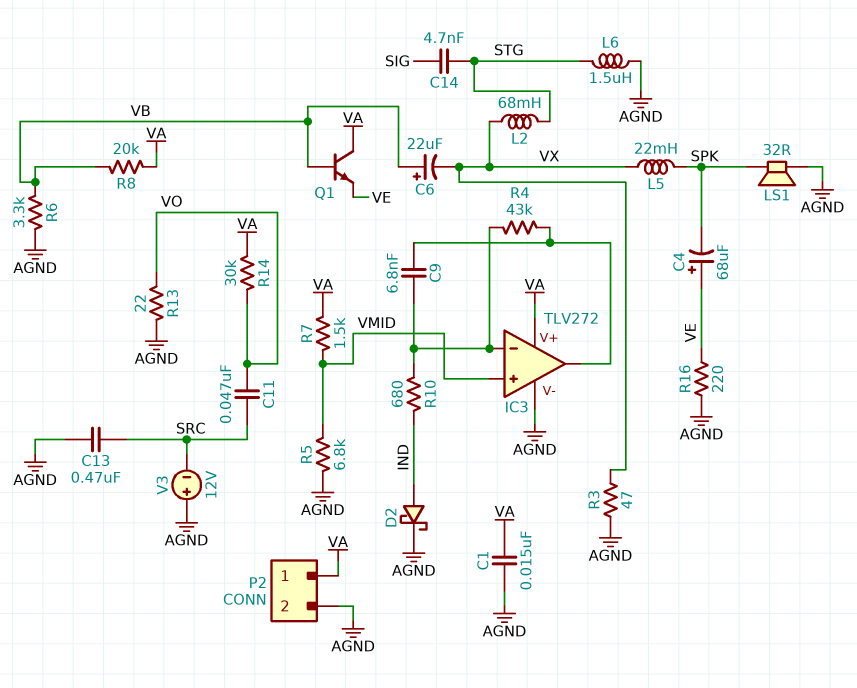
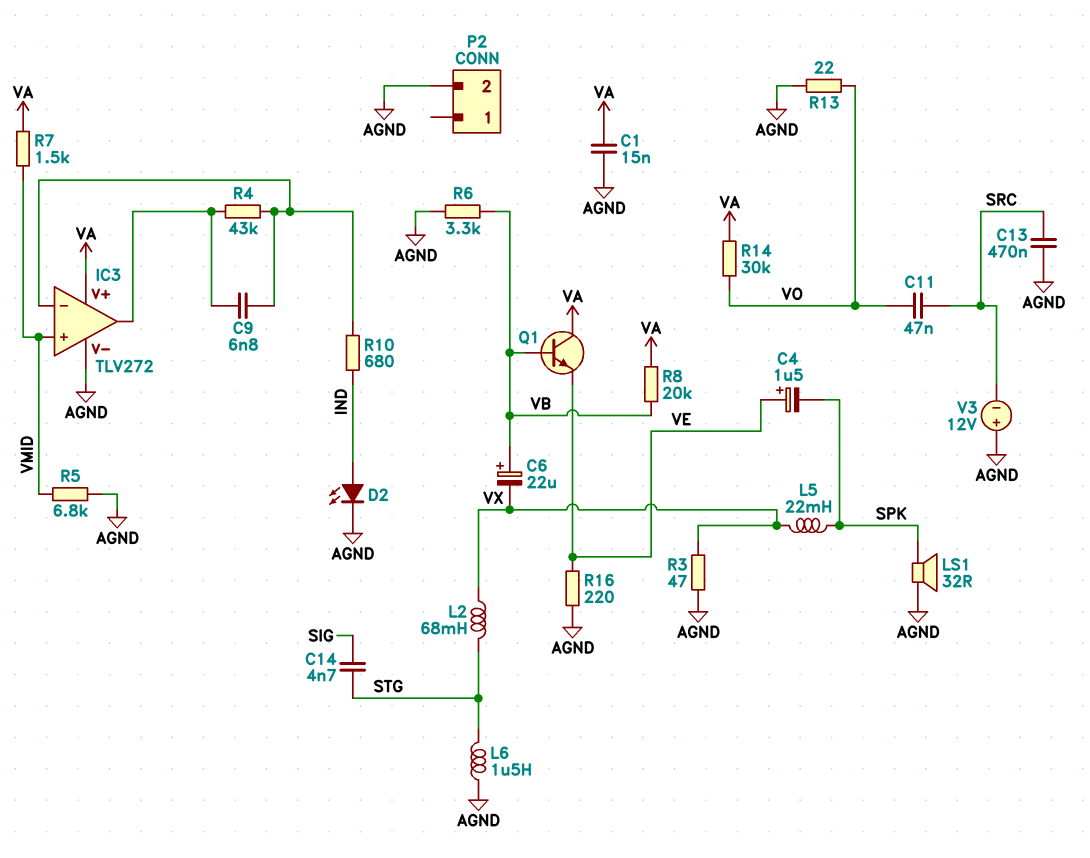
C4: 68uF (plus VE, minus SPK) -> 1.5uF (plus VE, minus SPK)
D2: schottky (A IND, K AGND) -> LED (A IND, K AGND)
P2 pin 1: VA -> none

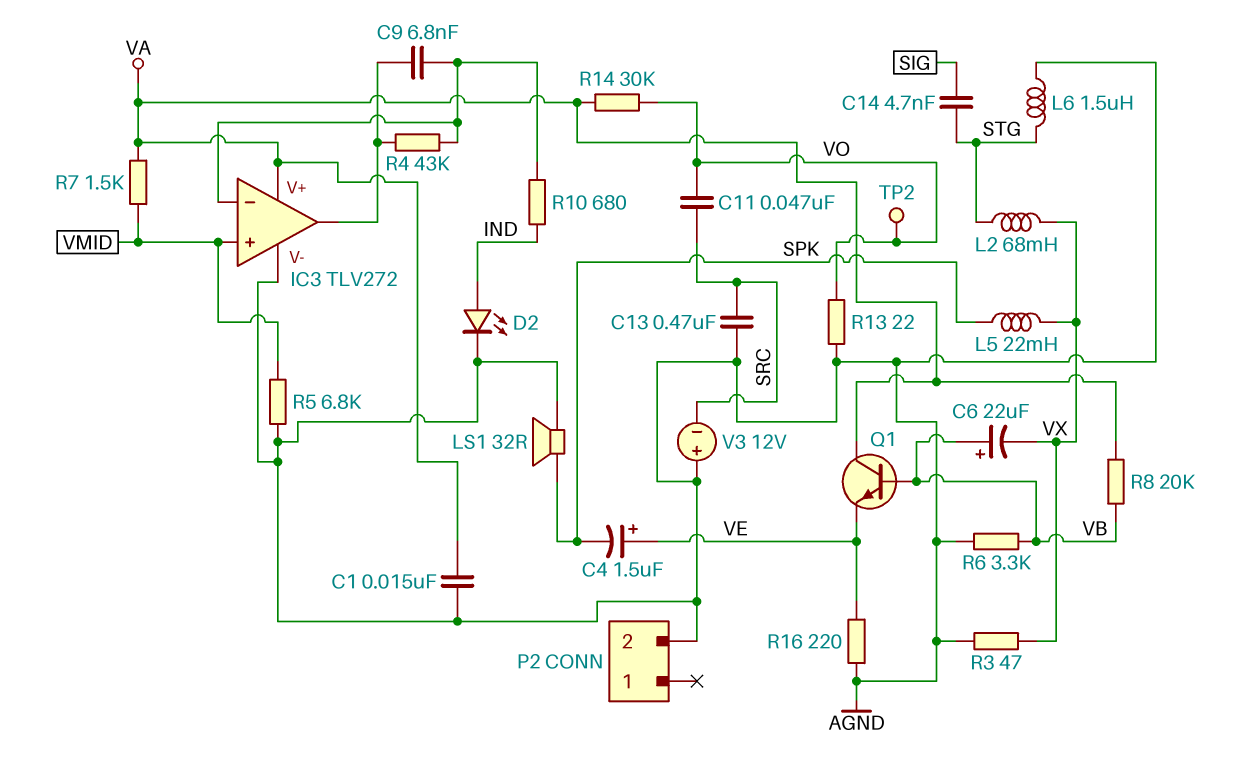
TP2: none -> test point (VO)

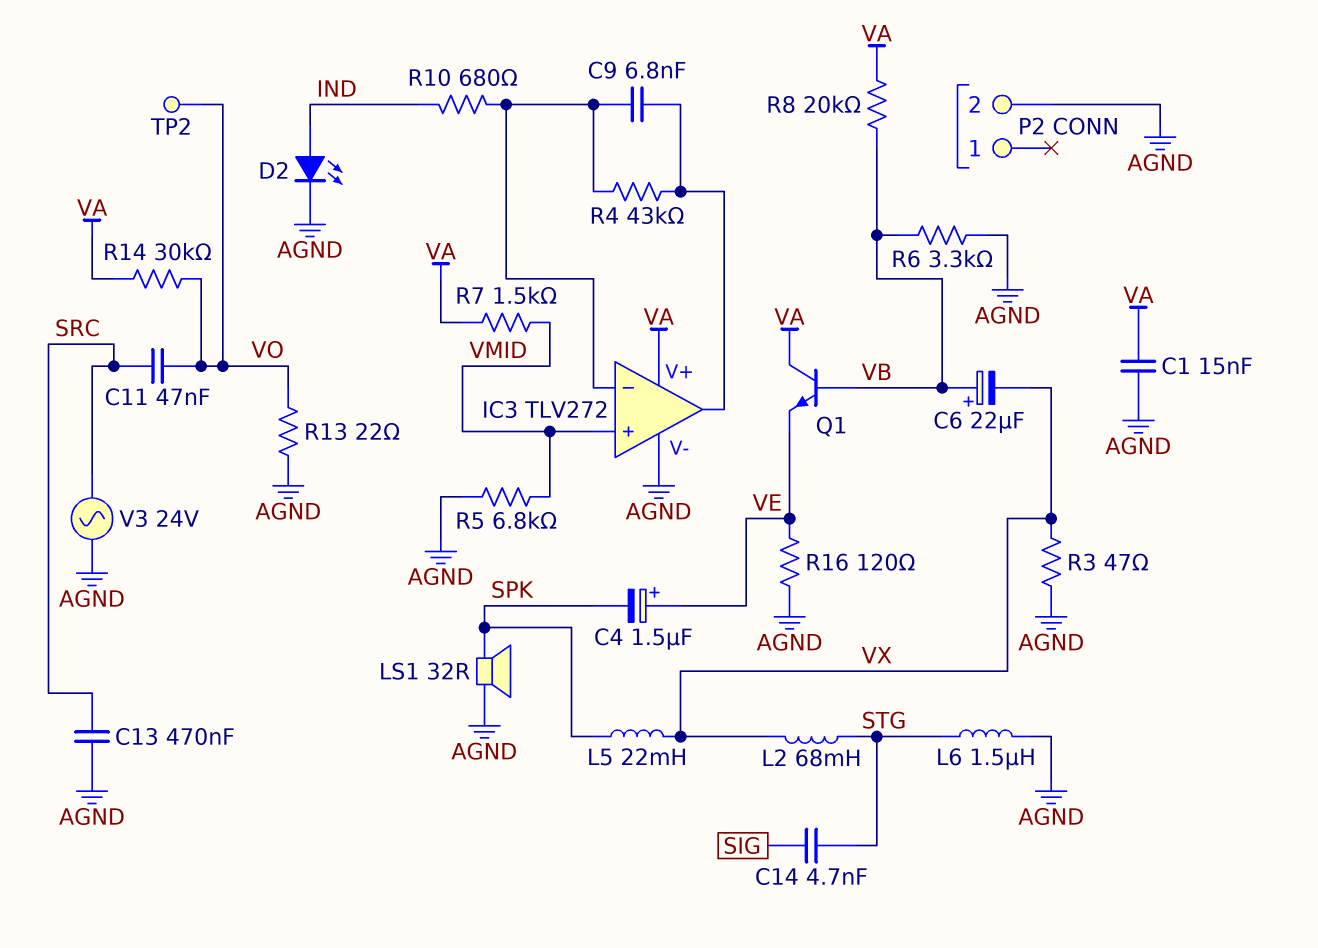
R16: 220 (AGND, VE) -> 120 (AGND, VE)
V3: 12V (plus AGND, minus SRC) -> AC 24V (AGND, SRC)

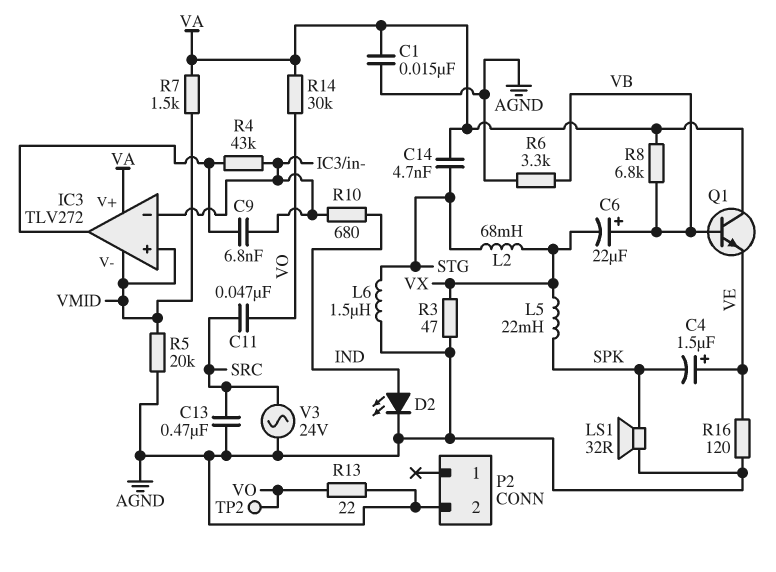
C14: 4.7nF (SIG, STG) -> 4.7nF (STG, VA)
IC3 pin V-: AGND -> VMID
R5: 6.8k (AGND, VMID) -> 20k (AGND, VMID)
R8: 20k (VA, VB) -> 6.8k (VA, VB)

